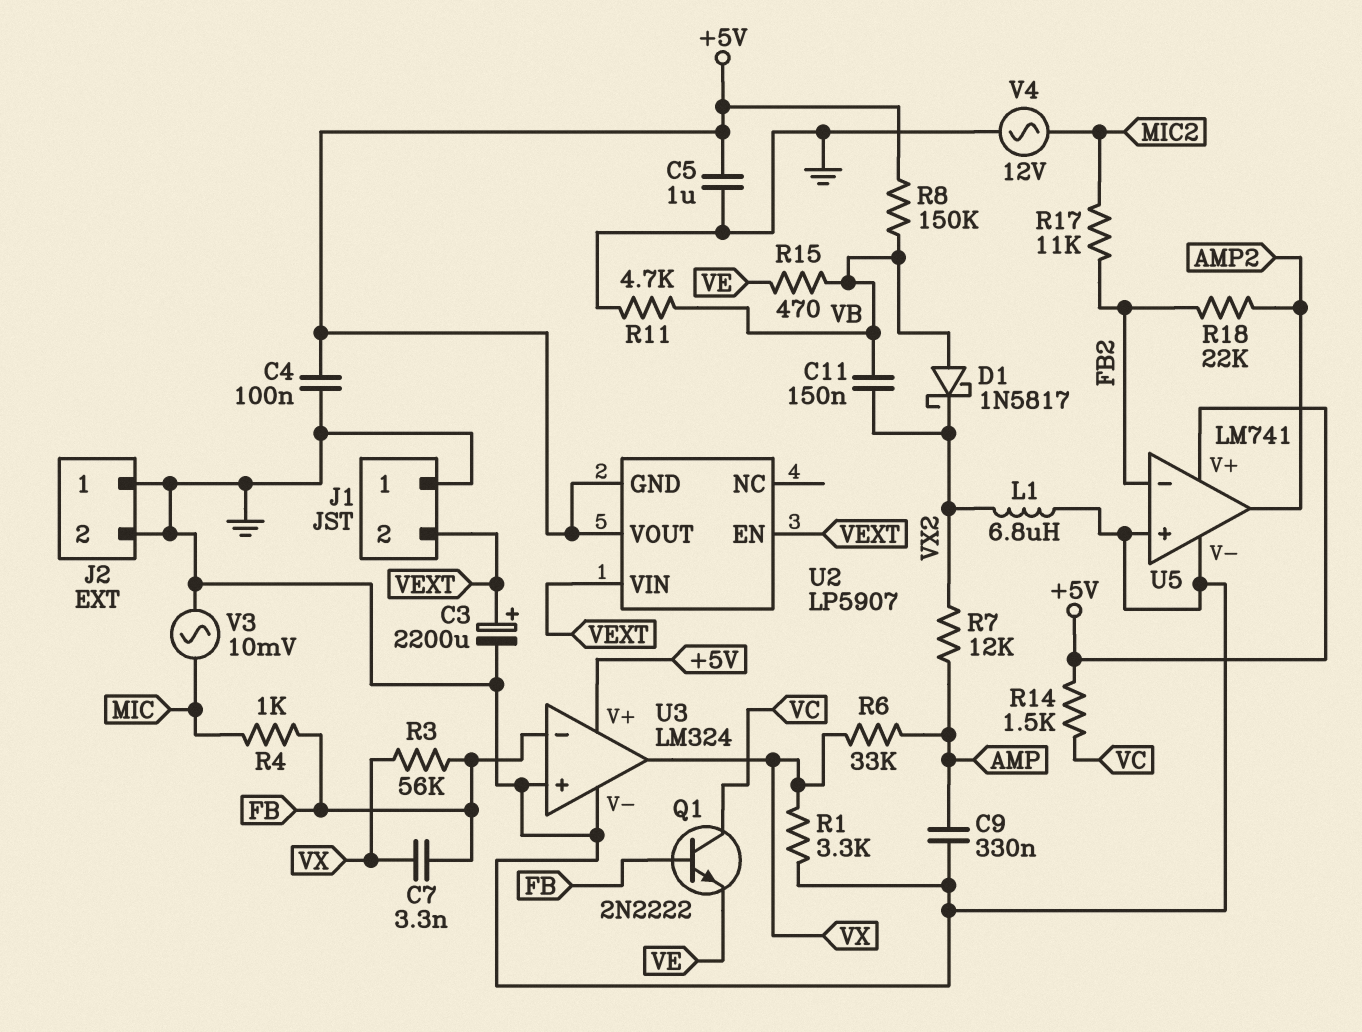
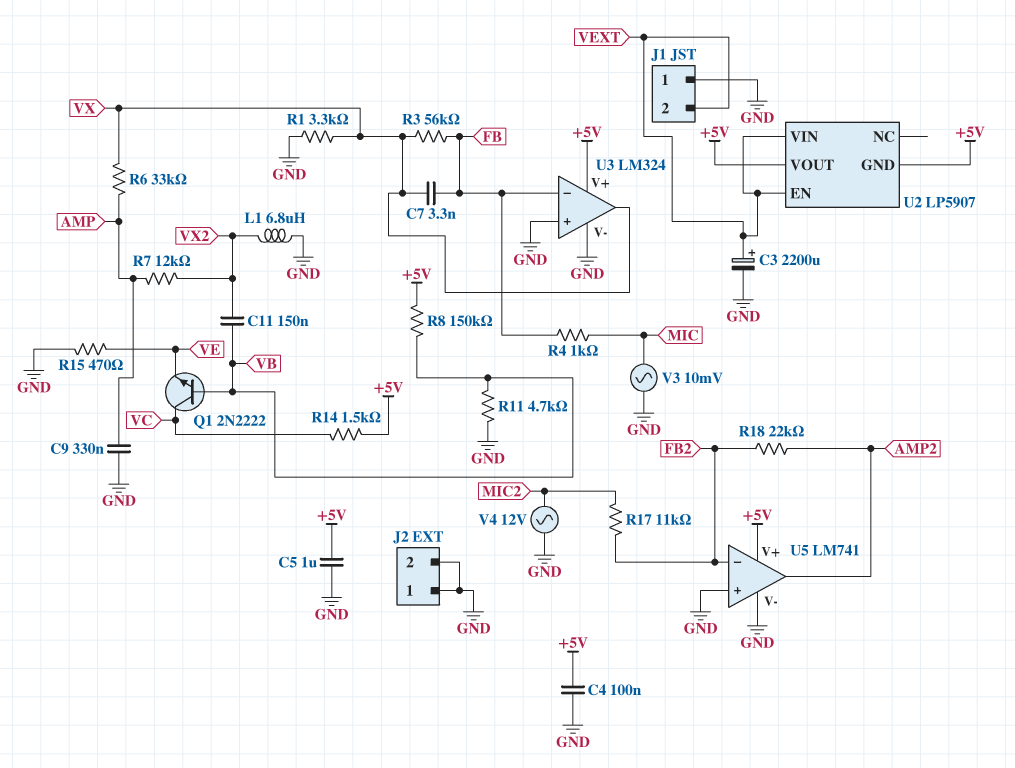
D1: schottky 1N5817 (A VB, K VX2) -> none
Q1: NPN 2N2222 (B FB, C VC, E VE) -> NPN 2N2222 (B VB, C VC, E VE)
R15: 470 (VB, VE) -> 470 (GND, VE)

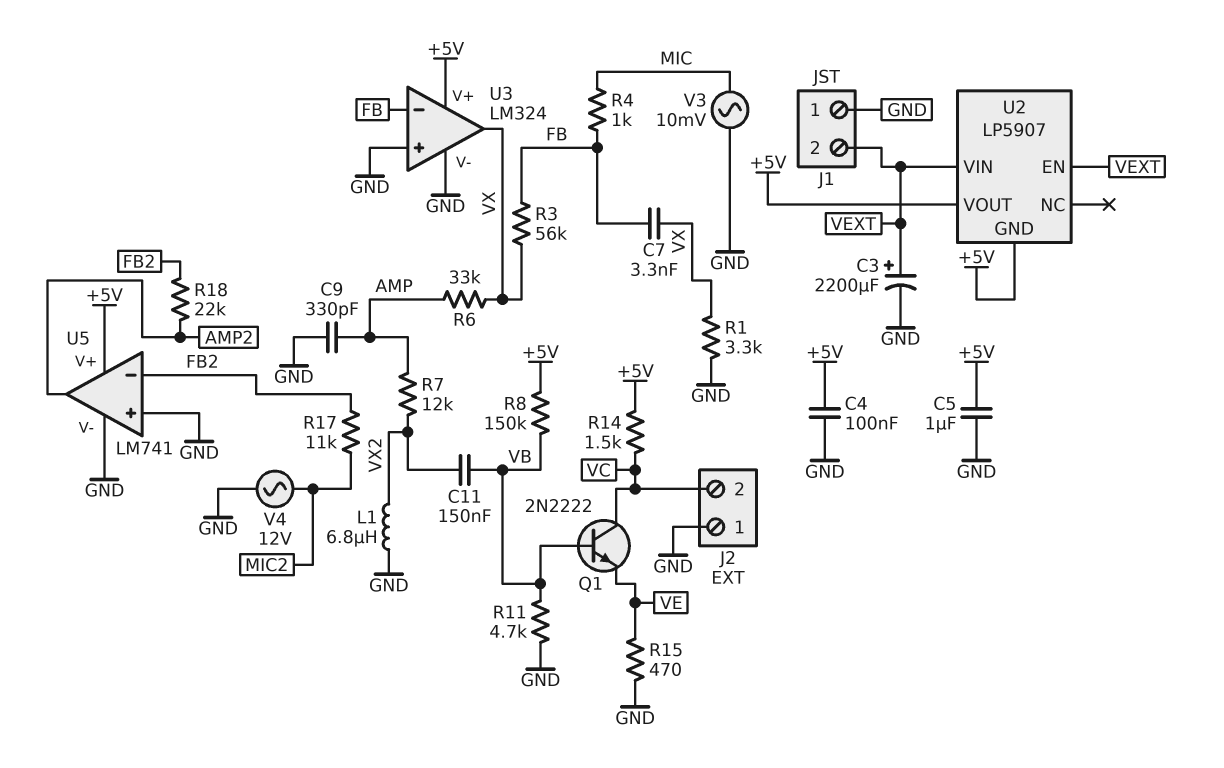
C9: 330nF (AMP, GND) -> 330pF (AMP, GND)
J2 pin 2: GND -> VC

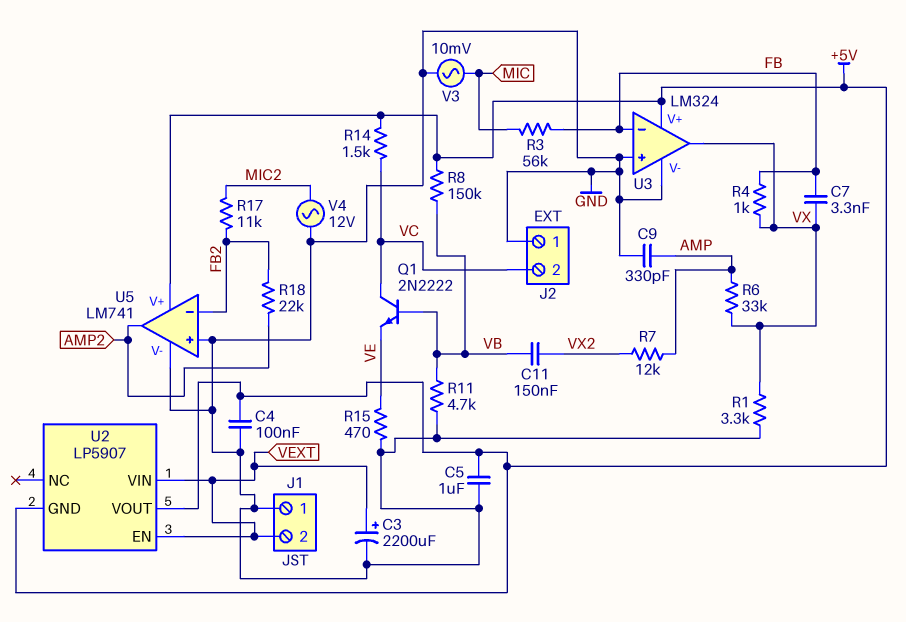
L1: 6.8uH (GND, VX2) -> none
R3: 56k (FB, VX) -> 56k (FB, MIC)
R4: 1k (FB, MIC) -> 1k (FB, VX)

